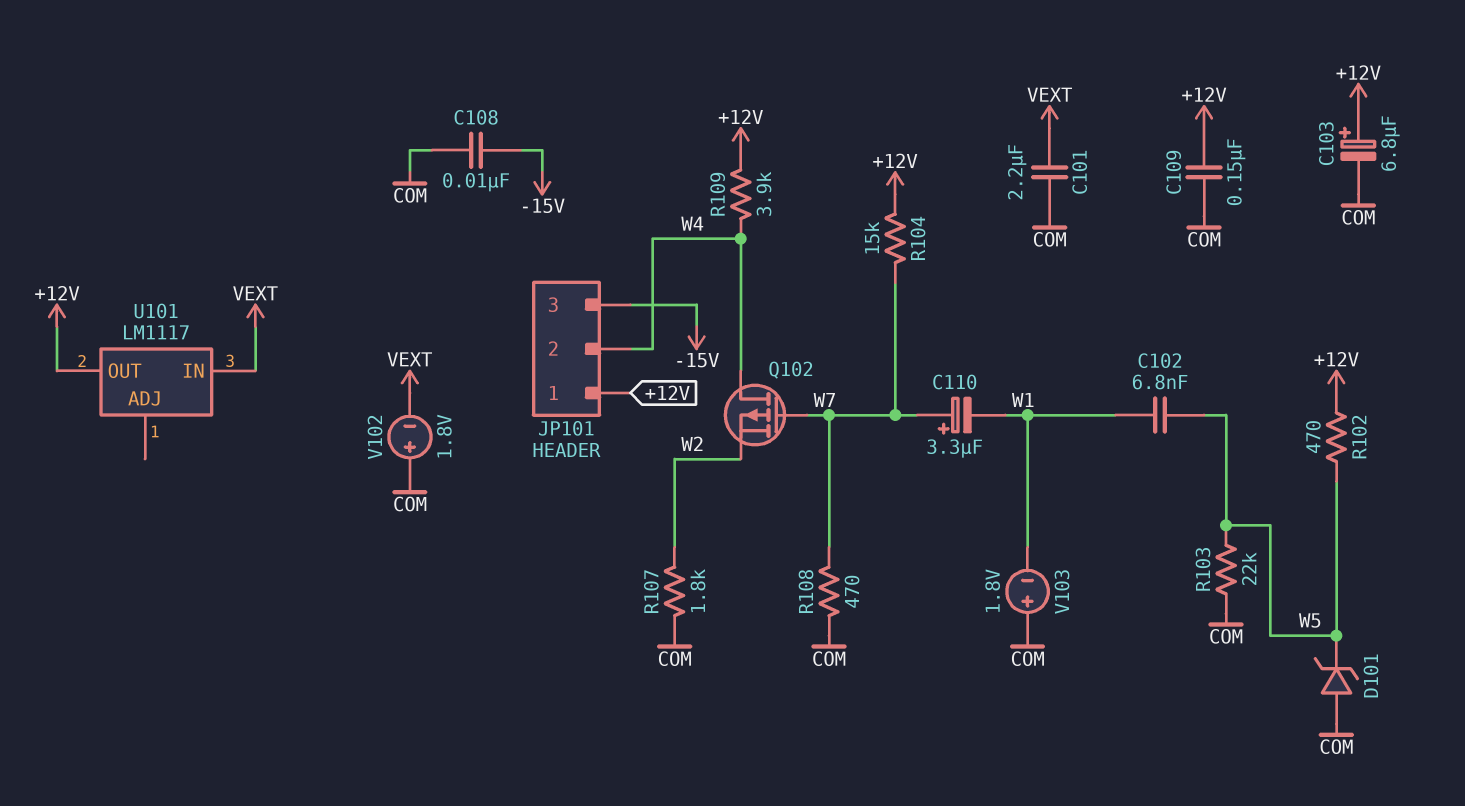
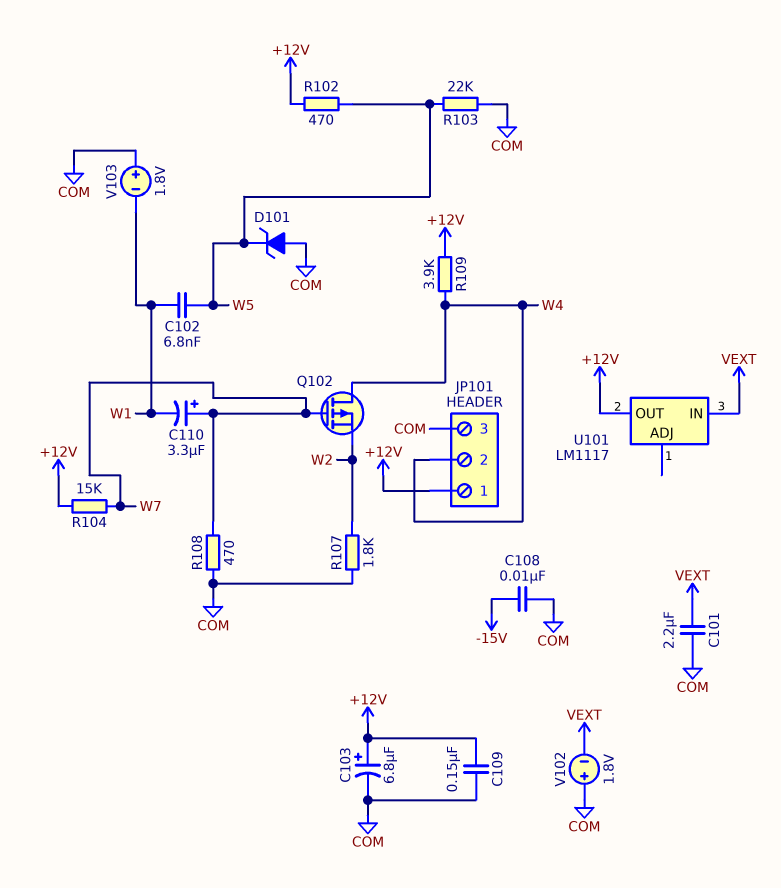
JP101 pin 3: -15V -> COM

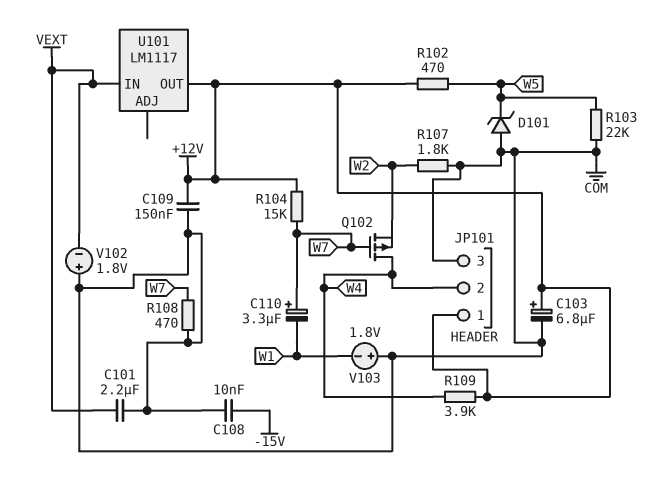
C102: 6.8nF (W1, W5) -> none

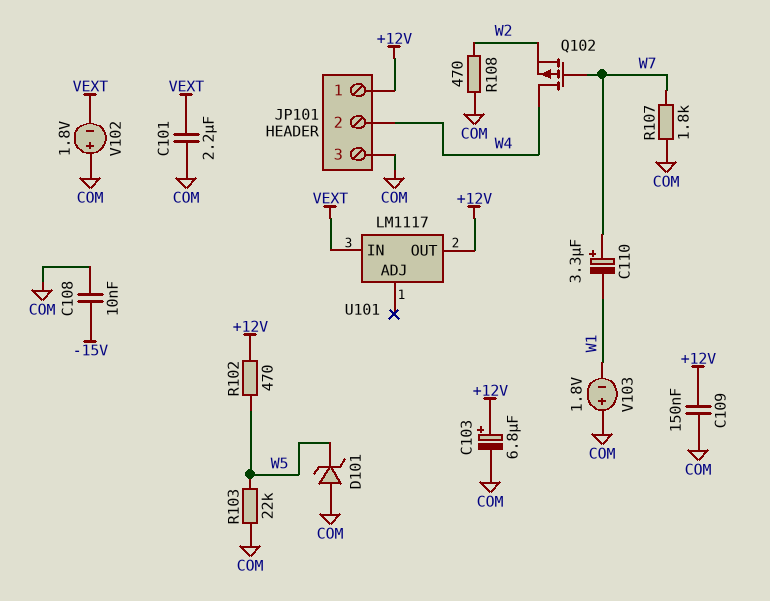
R104: 15k (+12V, W7) -> none
R107: 1.8k (COM, W2) -> 1.8k (COM, W7)
R108: 470 (COM, W7) -> 470 (COM, W2)
R109: 3.9k (+12V, W4) -> none

